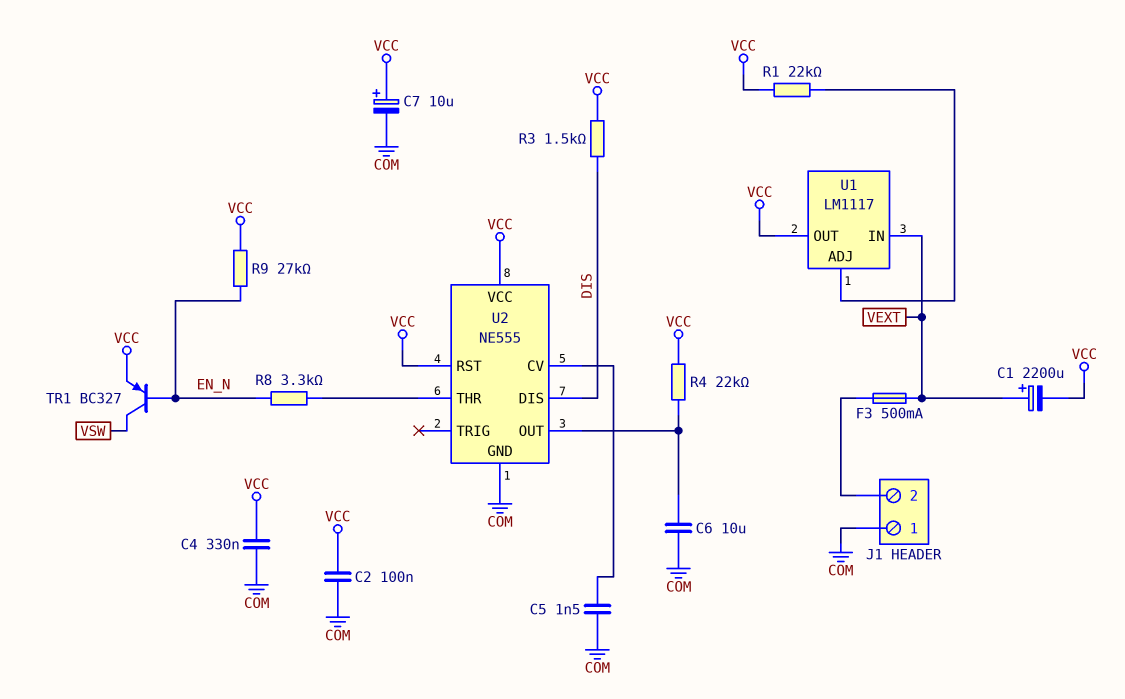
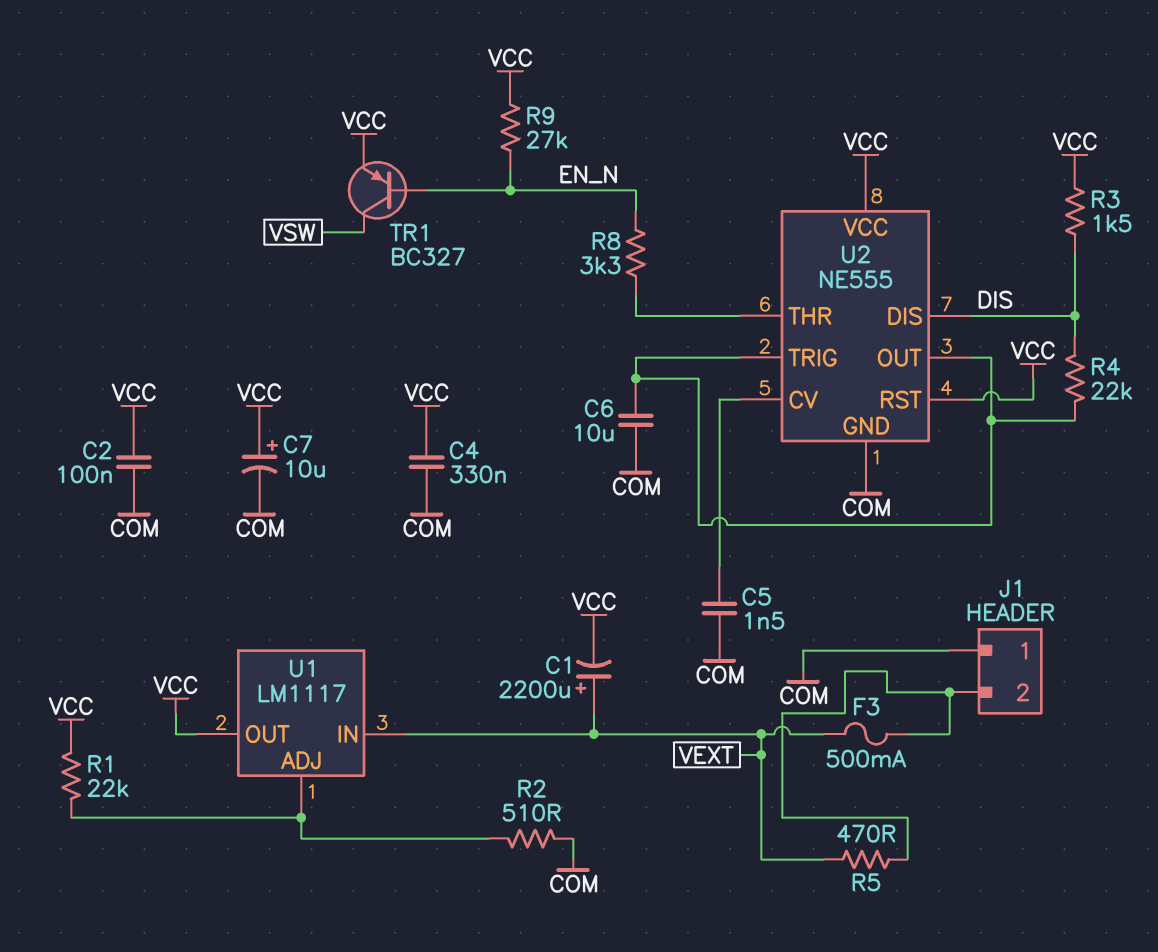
R2: none -> 510 (COM, U1/ADJ)
R4: 22k (U2/OUT, VCC) -> 22k (DIS, U2/OUT)
R5: none -> 470 (J1/2, VEXT)
U2 pin TRIG: none -> U2/OUT

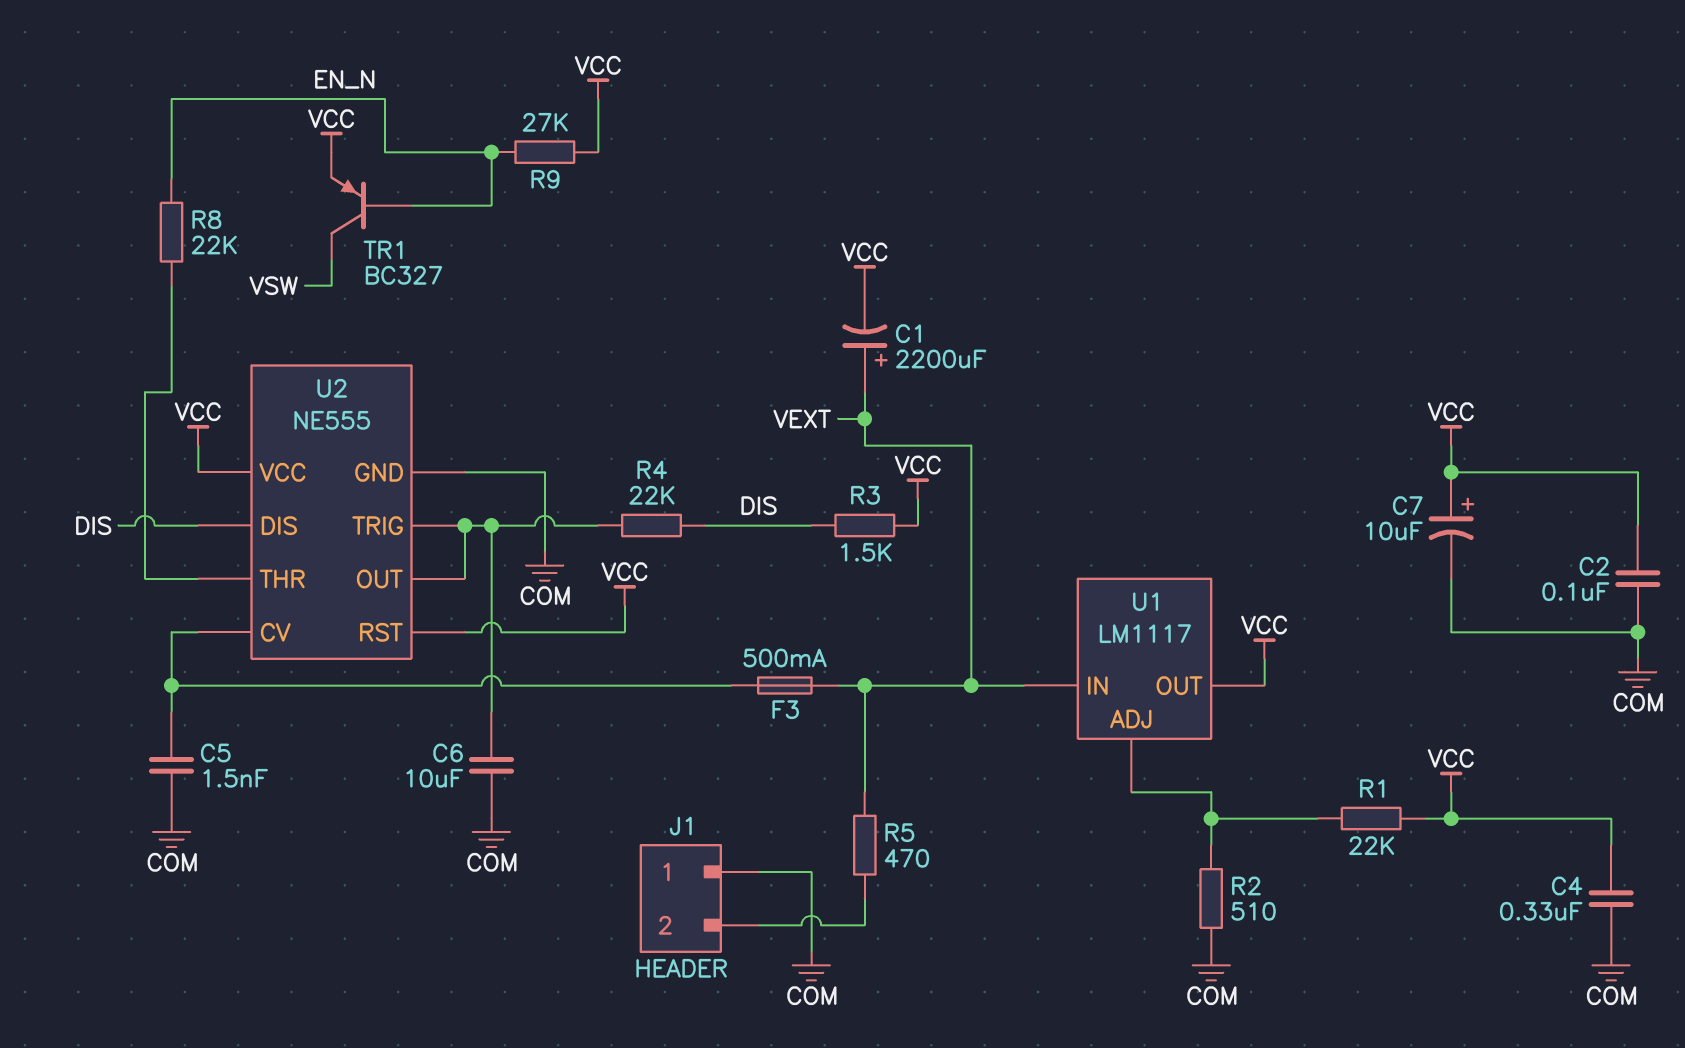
F3: 500mA (J1/2, VEXT) -> 500mA (U2/CV, VEXT)
R8: 3.3k (EN_N, U2/THR) -> 22k (EN_N, U2/THR)

